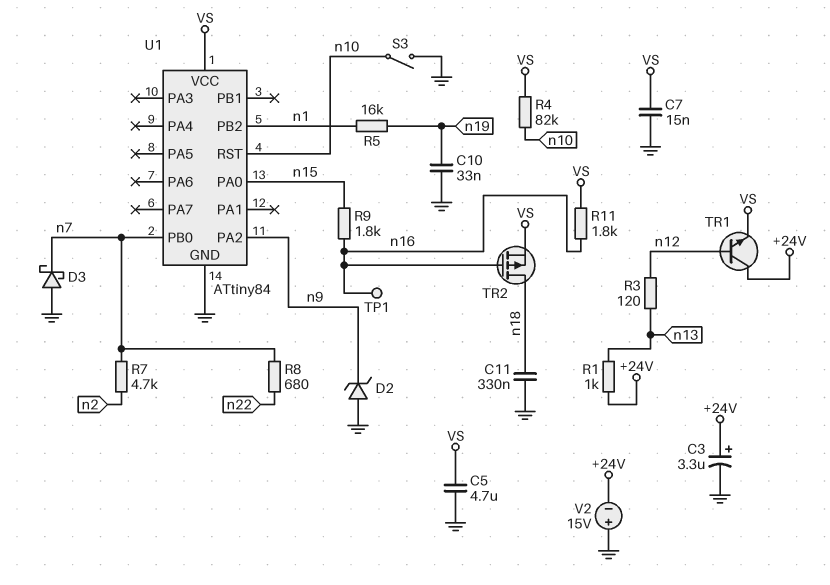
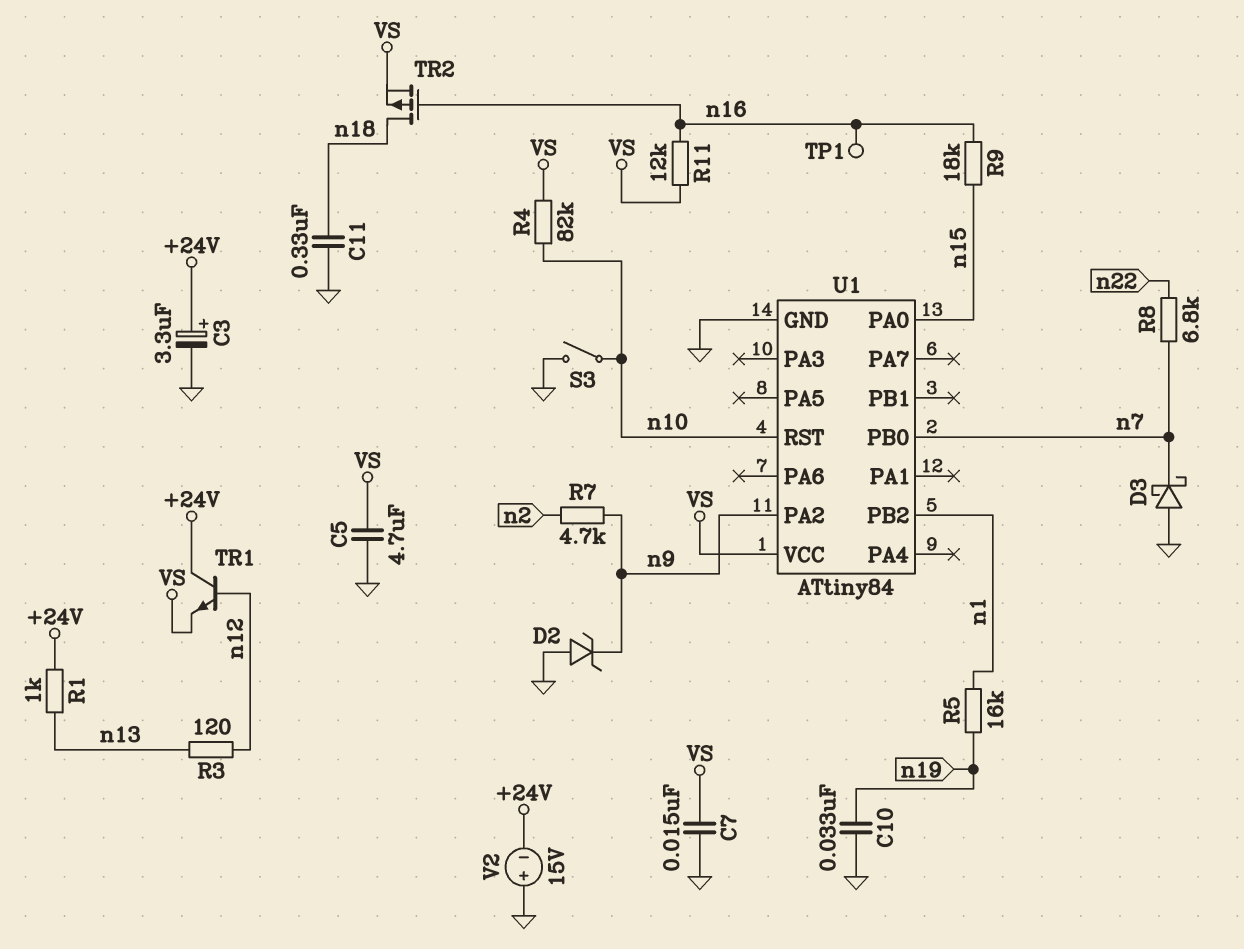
R7: 4.7k (n2, n7) -> 4.7k (n2, n9)
R8: 680 (n7, n22) -> 6.8k (n7, n22)
R9: 1.8k (n15, n16) -> 18k (n15, n16)
R11: 1.8k (VS, n16) -> 12k (VS, n16)

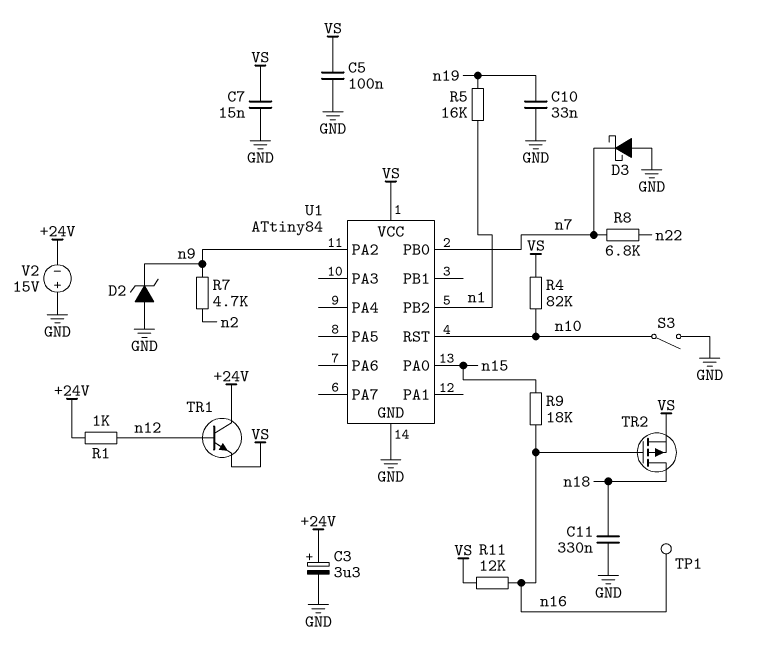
C5: 4.7uF (GND, VS) -> 100nF (GND, VS)
R1: 1k (+24V, n13) -> 1k (+24V, n12)
R3: 120 (n12, n13) -> none

